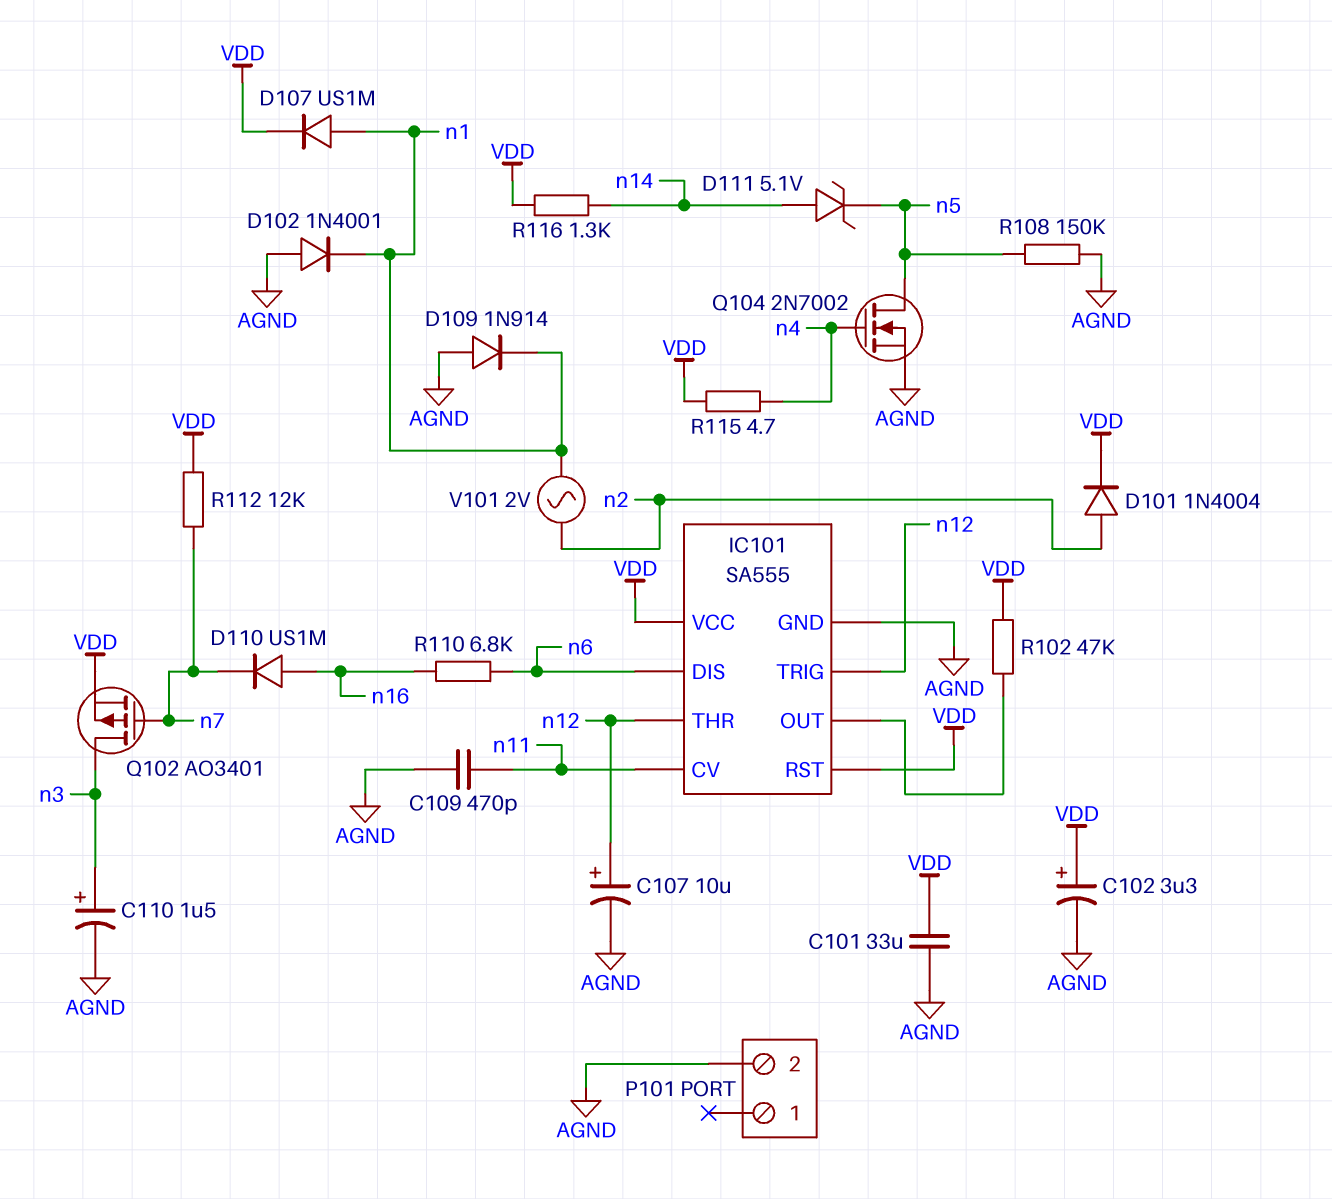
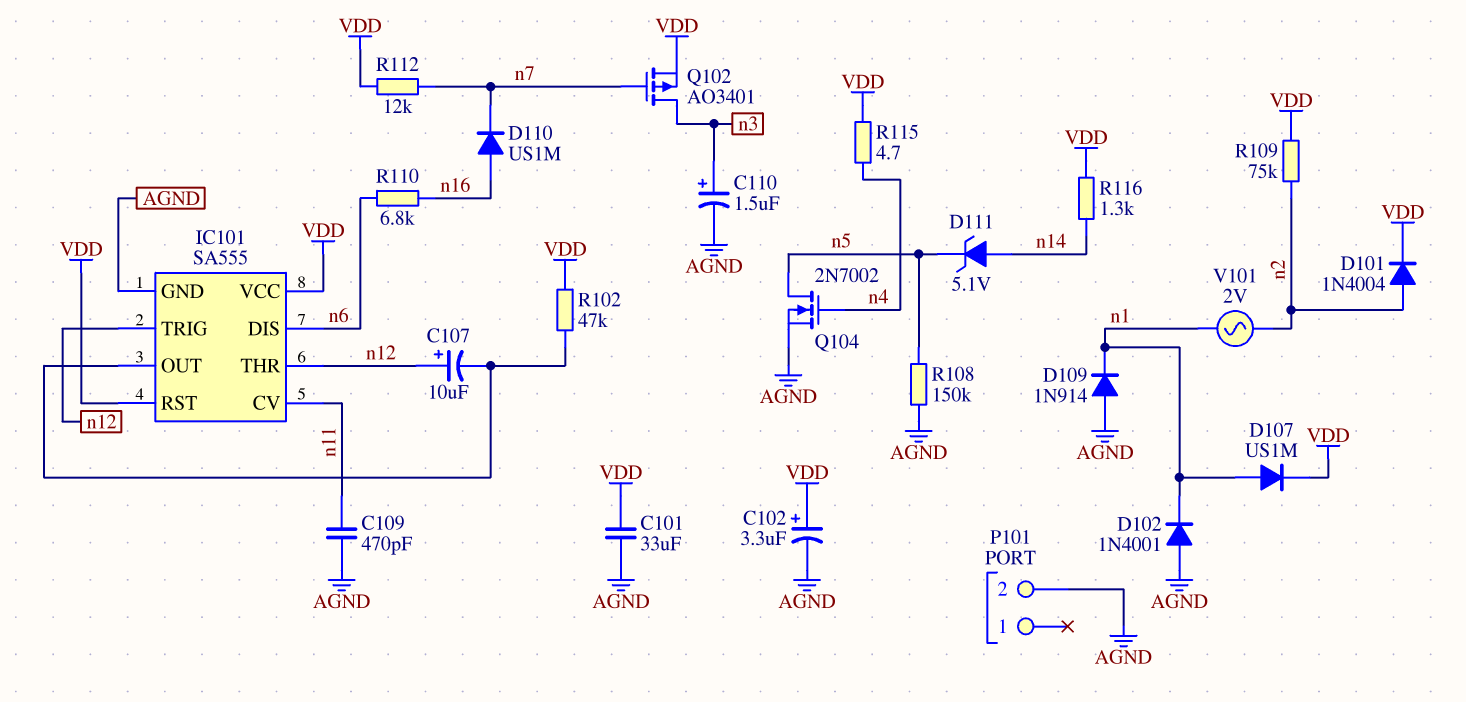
C107: 10uF (plus n12, minus AGND) -> 10uF (plus n12, minus IC101/OUT)
R109: none -> 75k (VDD, n2)

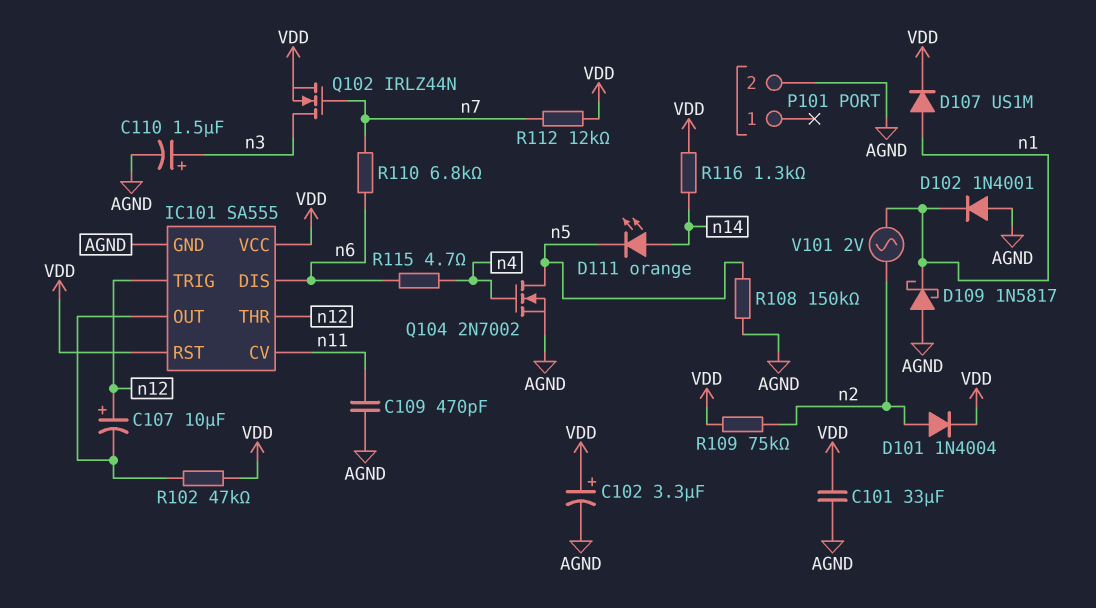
D109: diode 1N914 (A AGND, K n1) -> schottky 1N5817 (A AGND, K n1)
D110: diode US1M (A n16, K n7) -> none
D111: zener 5.1V (A n14, K n5) -> LED orange (A n14, K n5)
Q102: PMOS AO3401 (G n7, D n3, S VDD) -> NMOS IRLZ44N (G n7, D n3, S VDD)
R110: 6.8k (n6, n16) -> 6.8k (n6, n7)
R115: 4.7 (VDD, n4) -> 4.7 (n4, n6)

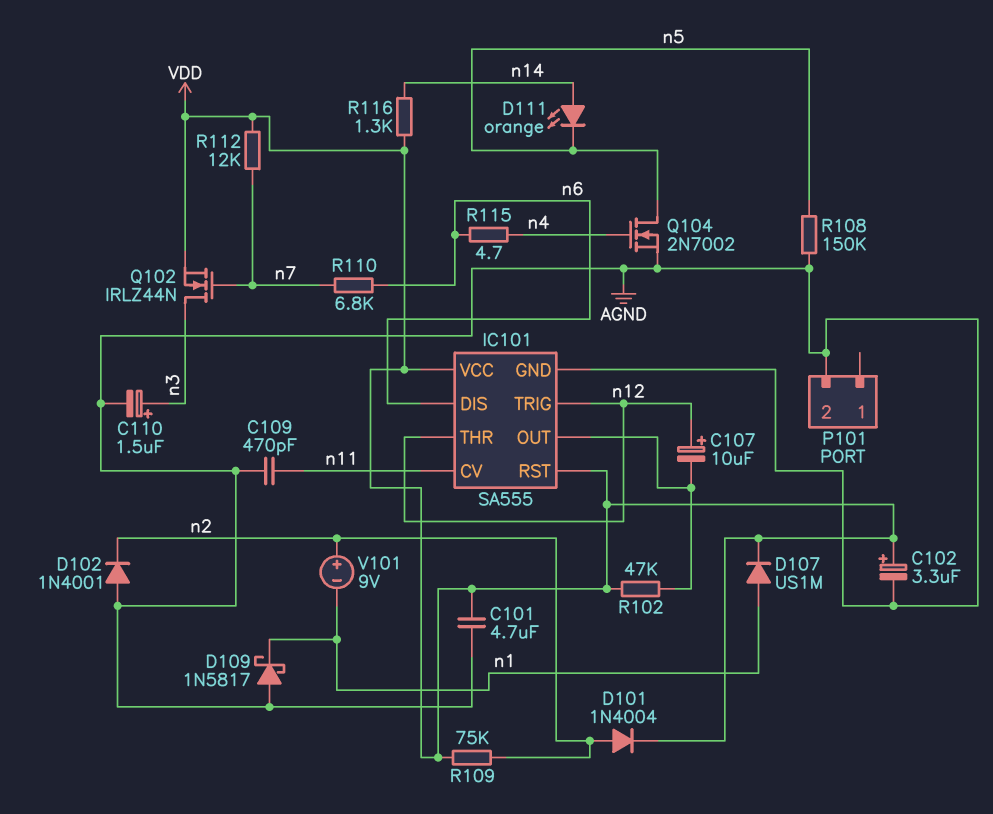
C101: 33uF (AGND, VDD) -> 4.7uF (AGND, VDD)
D102: diode 1N4001 (A AGND, K n1) -> diode 1N4001 (A AGND, K n2)
V101: AC 2V (n1, n2) -> 9V (plus n2, minus n1)

